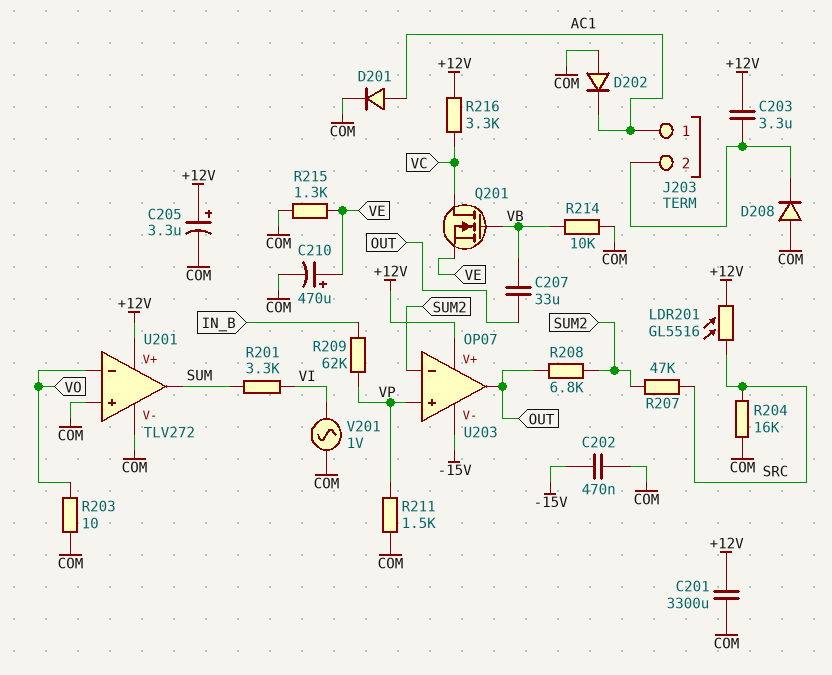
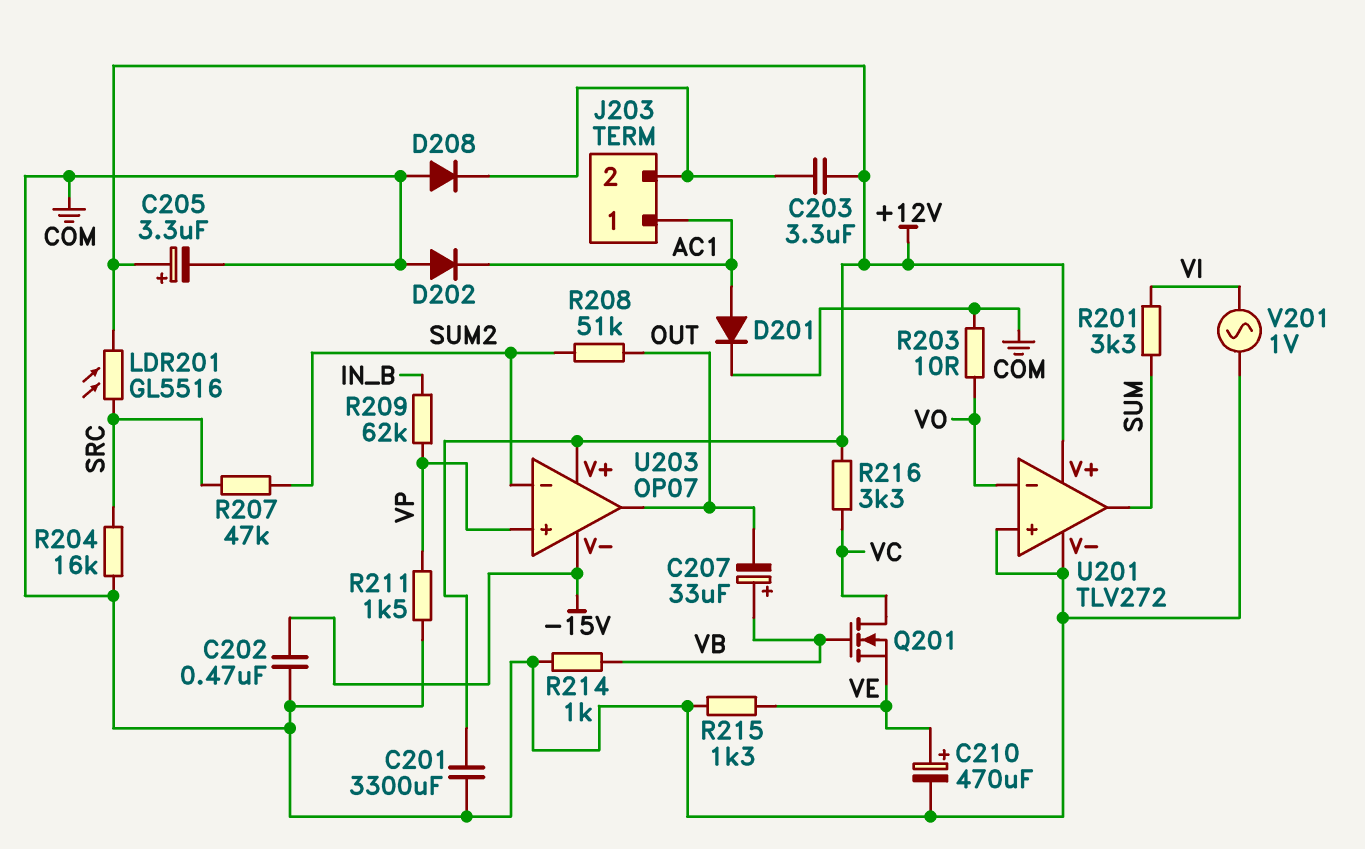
C207: 33uF (OUT, VB) -> 33uF (plus VB, minus OUT)
R208: 6.8k (OUT, SUM2) -> 51k (OUT, SUM2)
R214: 10k (COM, VB) -> 1k (COM, VB)

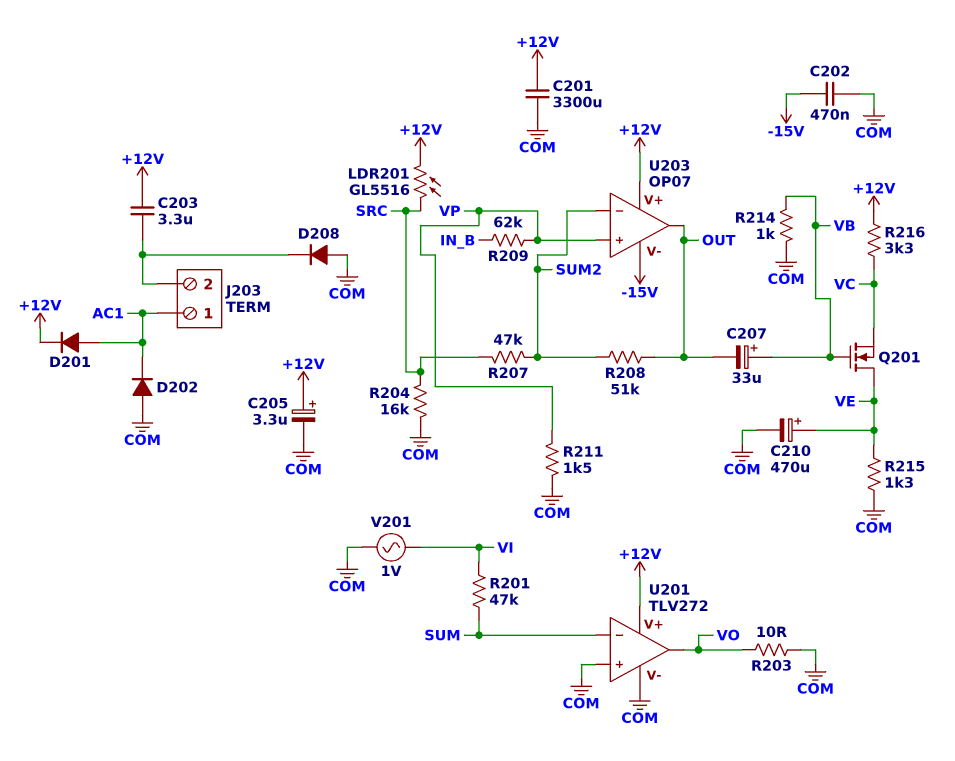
D201: diode (A AC1, K COM) -> diode (A AC1, K +12V)
Q201: NMOS (G VB, D VC, S VE) -> NMOS (G VB, D VE, S VC)
R201: 3.3k (SUM, VI) -> 47k (SUM, VI)
U201 pin in-: VO -> SUM
U201 pin out: SUM -> VO

